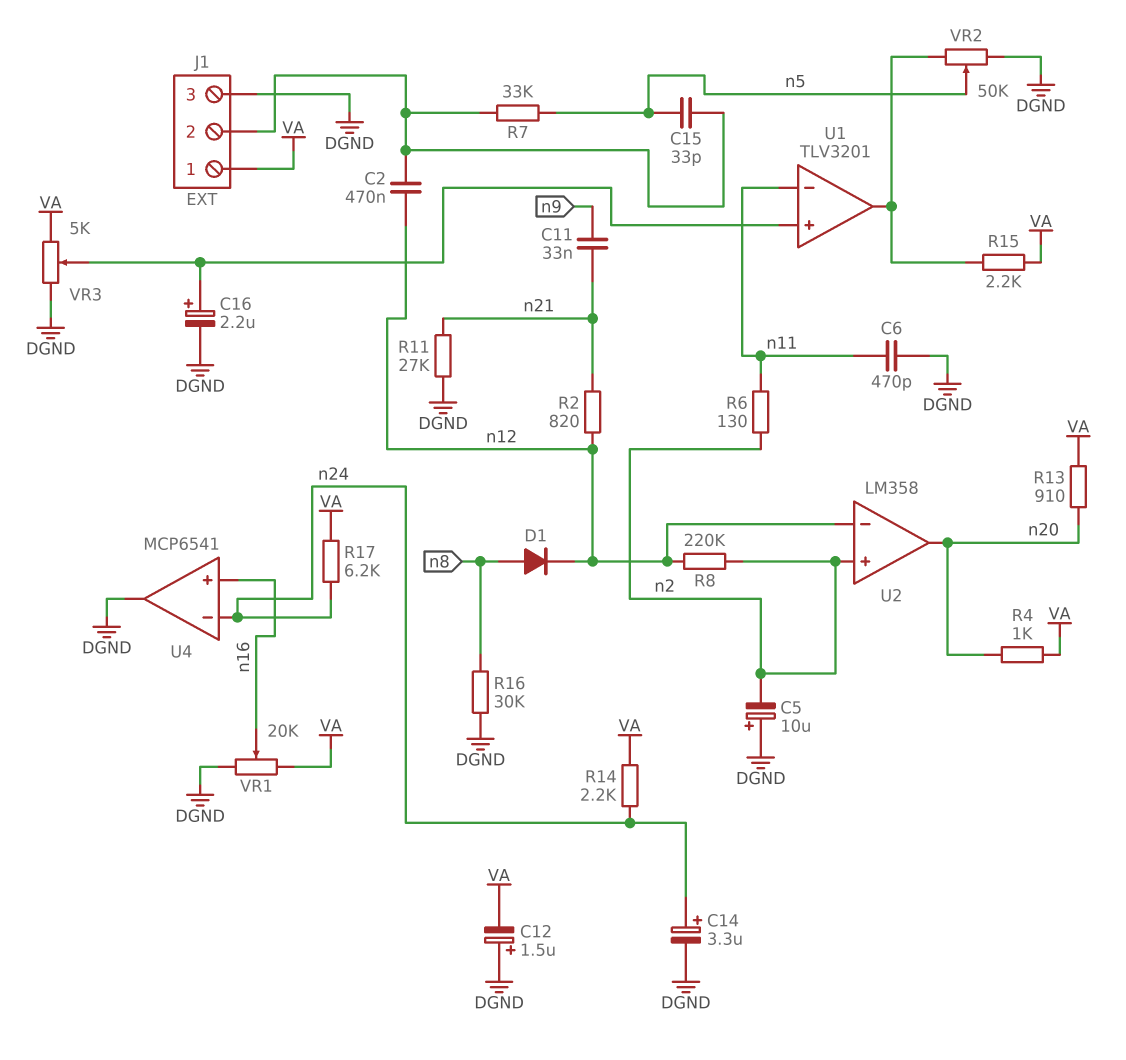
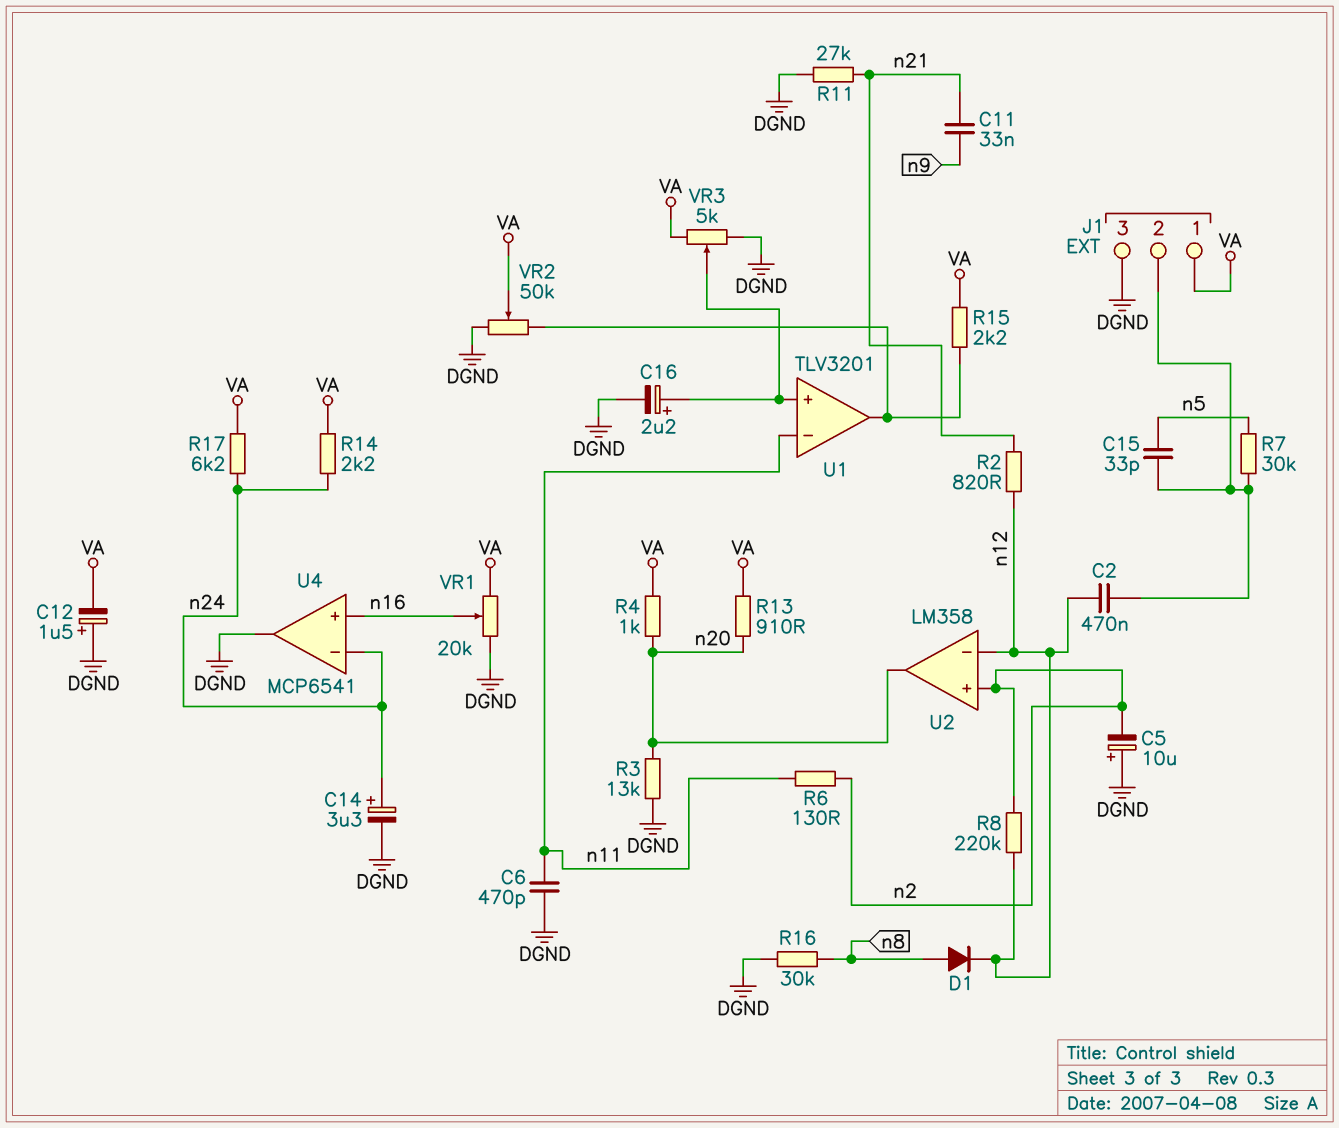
R3: none -> 13k (DGND, n20)
R7: 33k (J1/2, n5) -> 30k (J1/2, n5)
VR2: 50k (DGND, U1/out, wiper n5) -> 50k (DGND, U1/out, wiper VA)

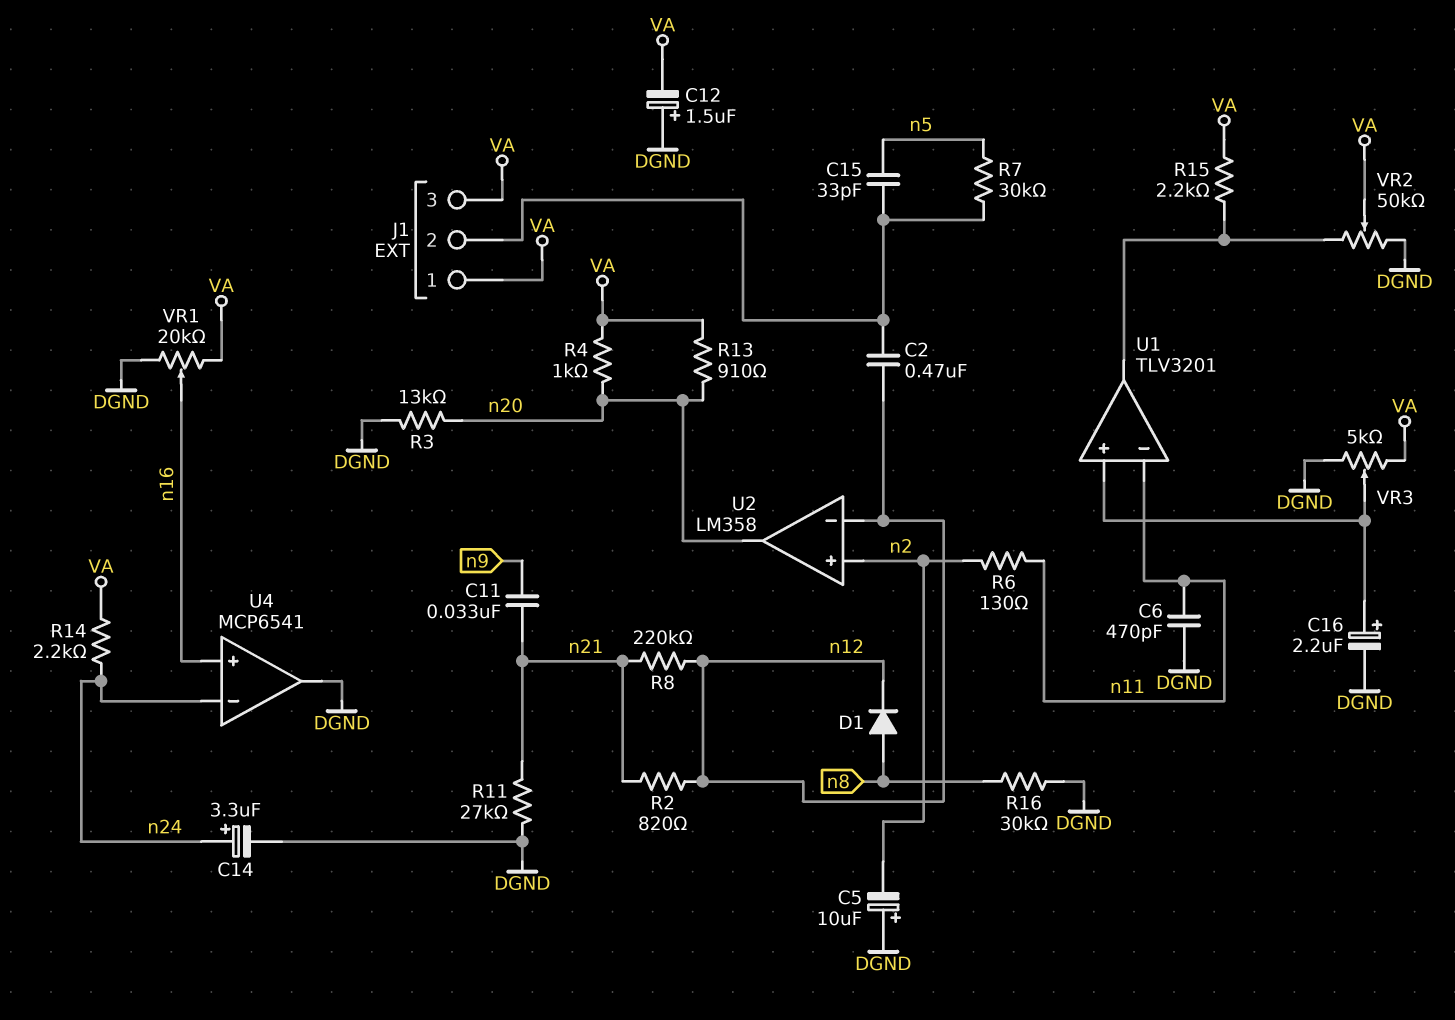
J1 pin 3: DGND -> VA
R8: 220k (n2, n12) -> 220k (n12, n21)
R17: 6.2k (VA, n24) -> none

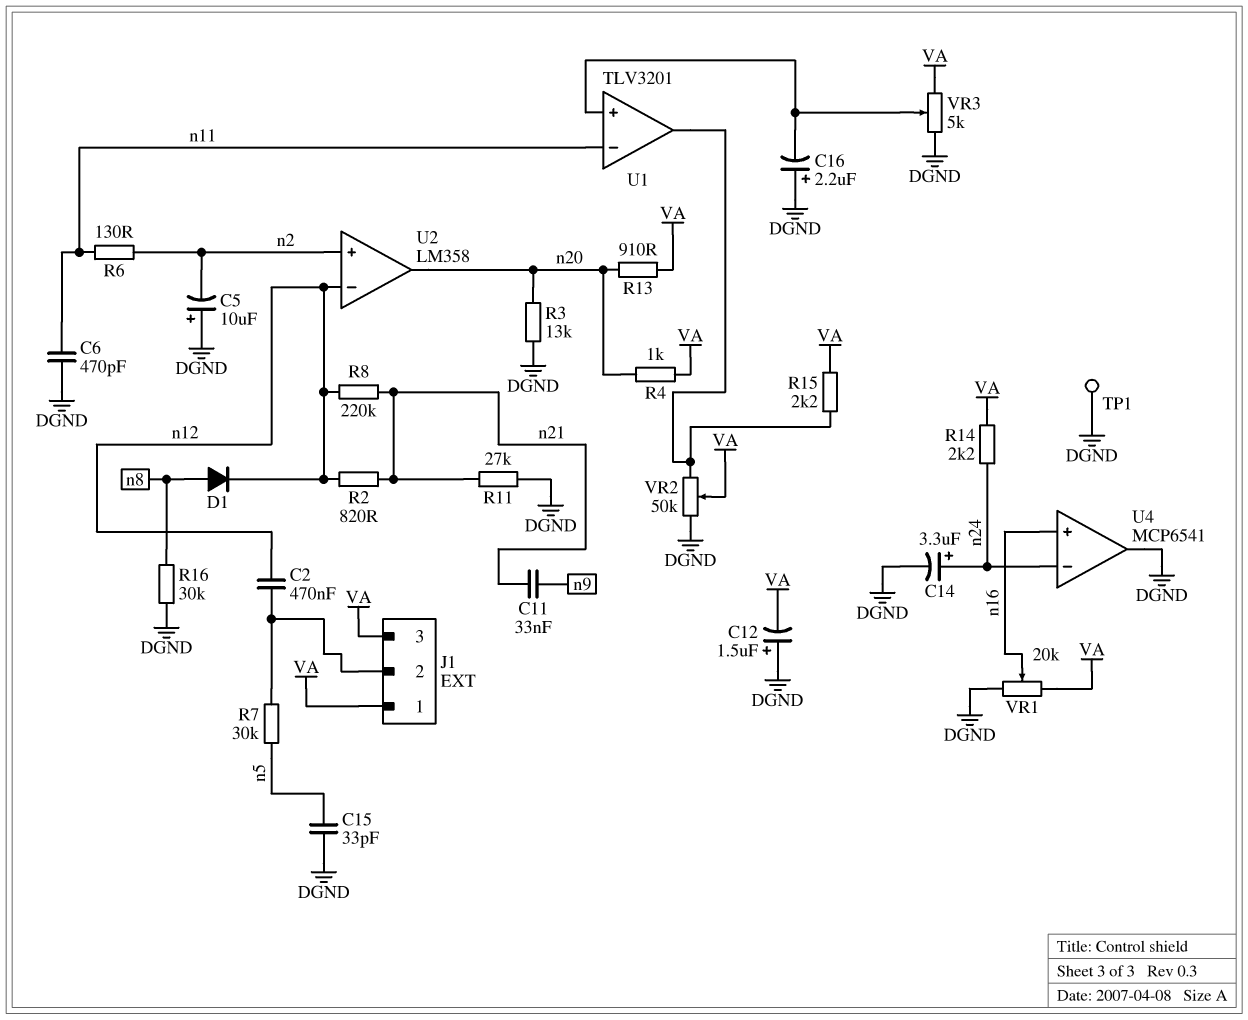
C15: 33pF (J1/2, n5) -> 33pF (DGND, n5)
C16: 2.2uF (plus U1/in+, minus DGND) -> 2.2uF (plus DGND, minus U1/in+)
TP1: none -> test point (DGND)

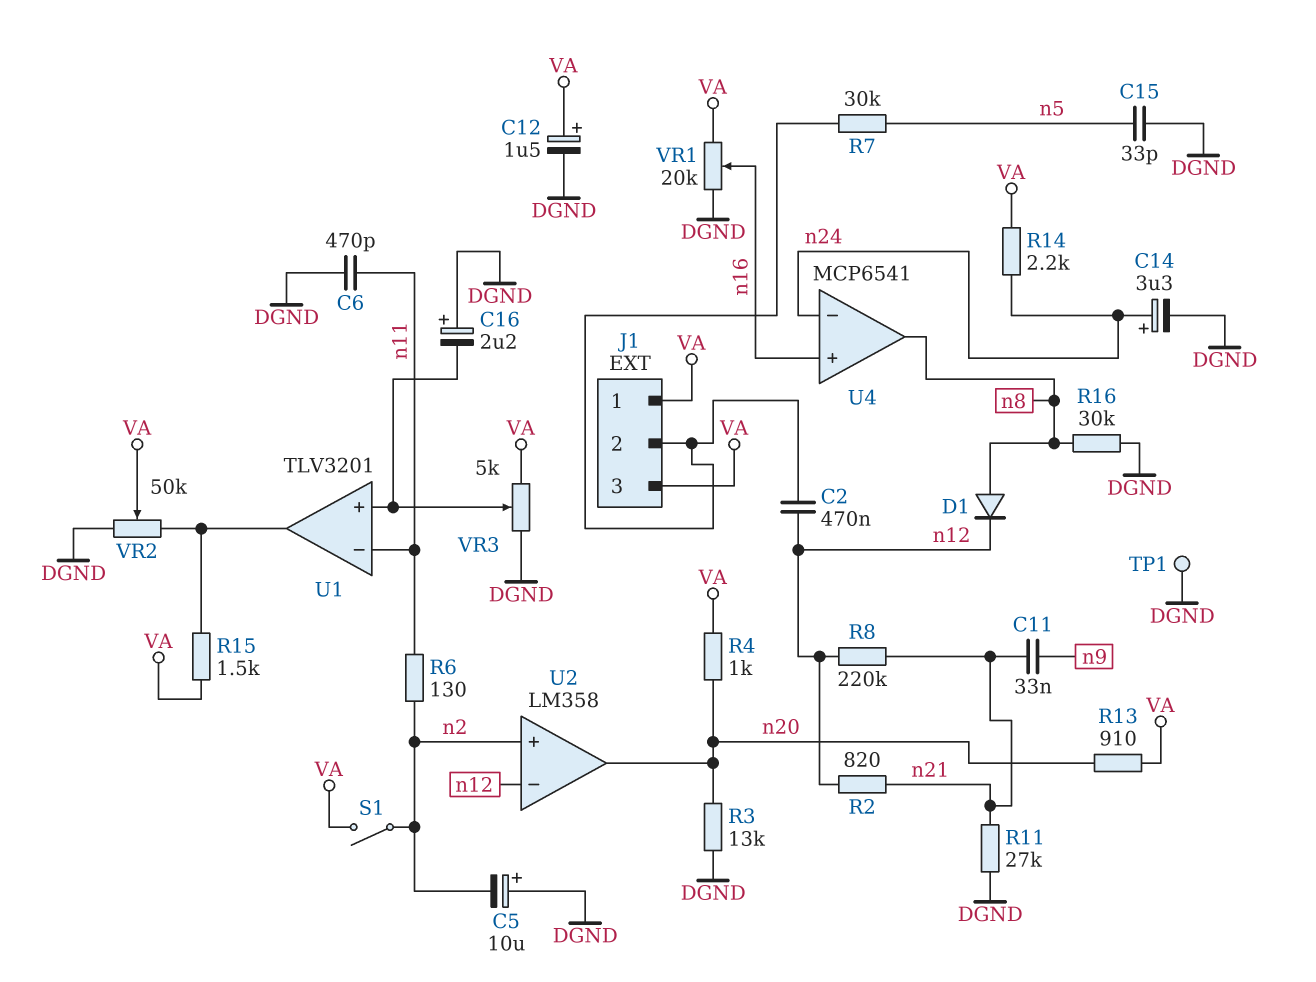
C12: 1.5uF (plus DGND, minus VA) -> 1.5uF (plus VA, minus DGND)
R15: 2.2k (U1/out, VA) -> 1.5k (U1/out, VA)
S1: none -> switch (VA, n2)
U4 pin out: DGND -> n8

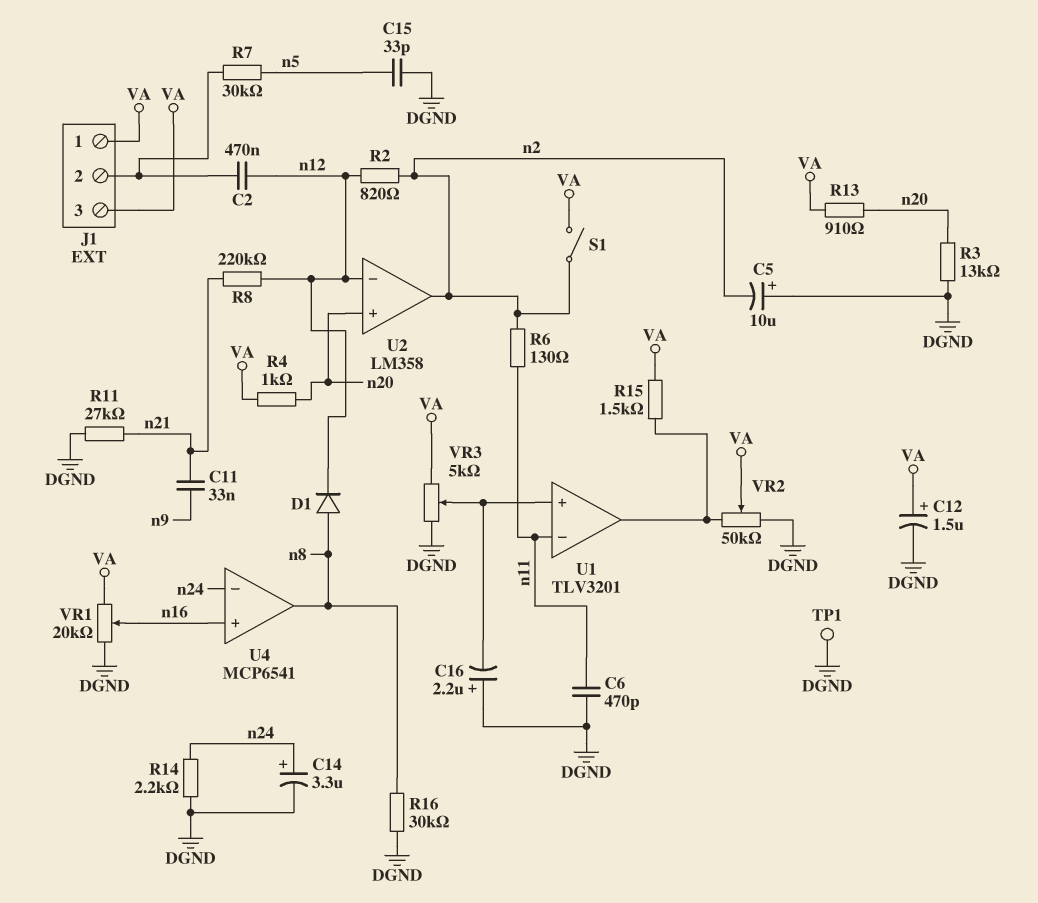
R2: 820 (n12, n21) -> 820 (n2, n12)
R14: 2.2k (VA, n24) -> 2.2k (DGND, n24)
U2 pin in+: n2 -> n20
U2 pin out: n20 -> n2

